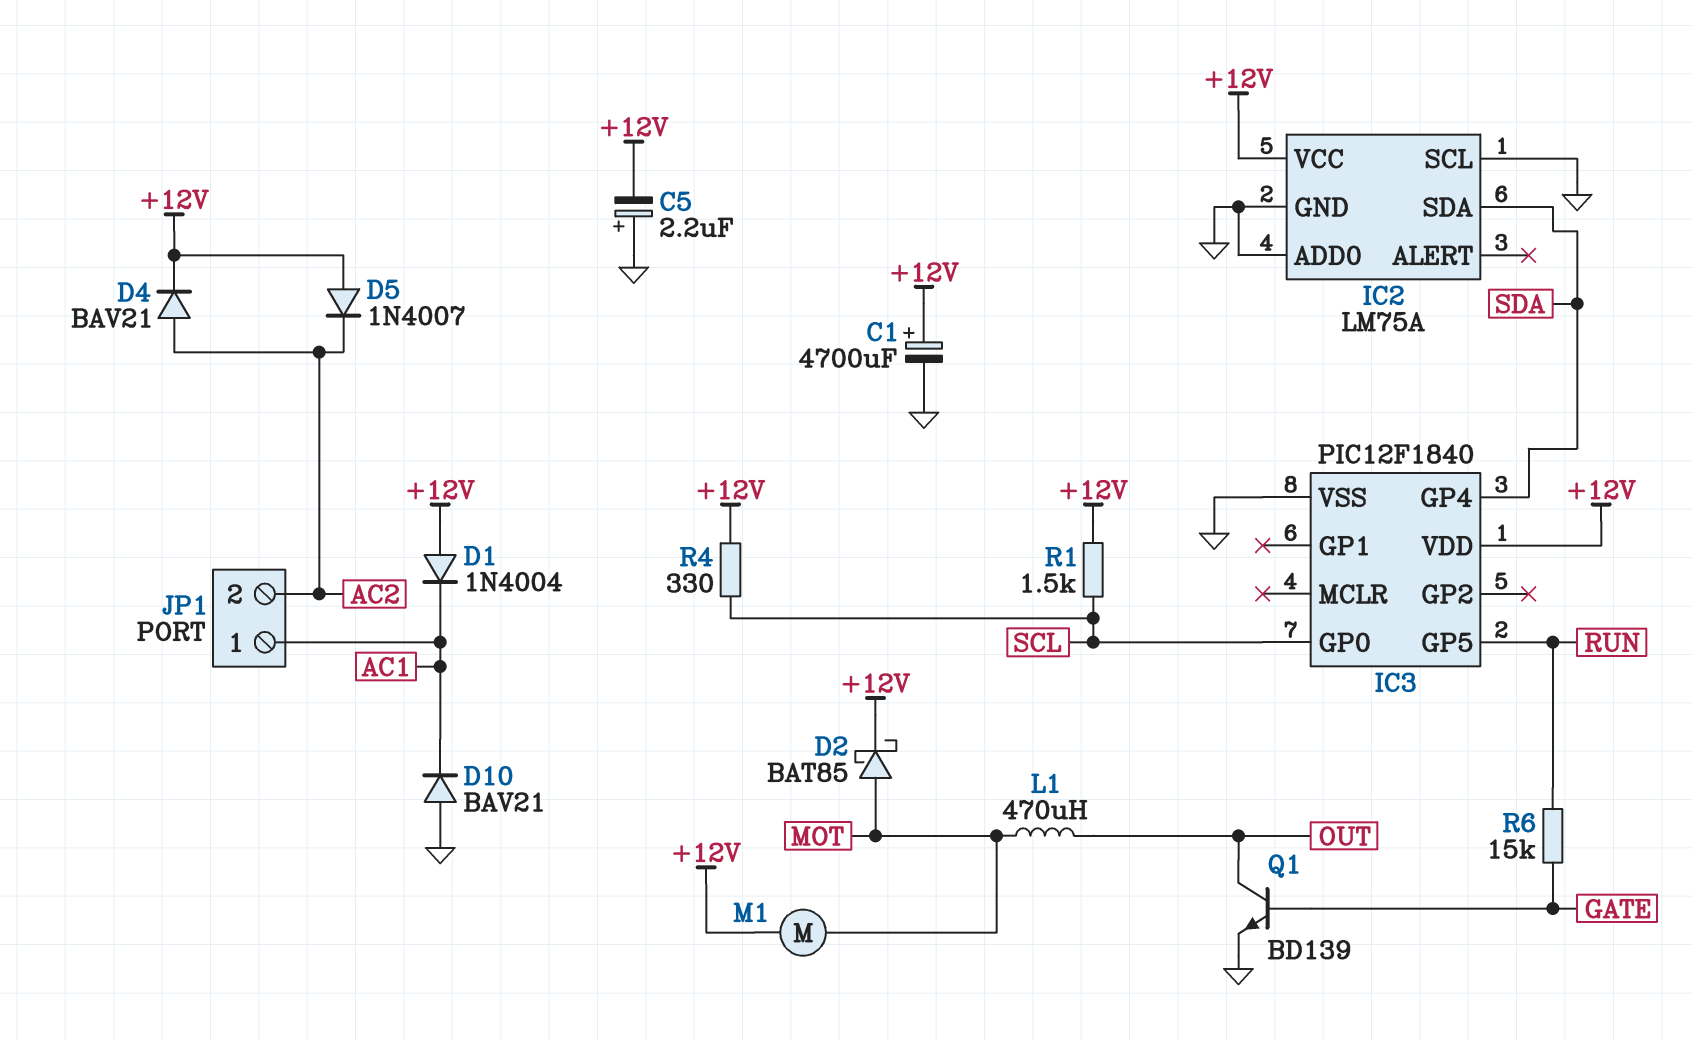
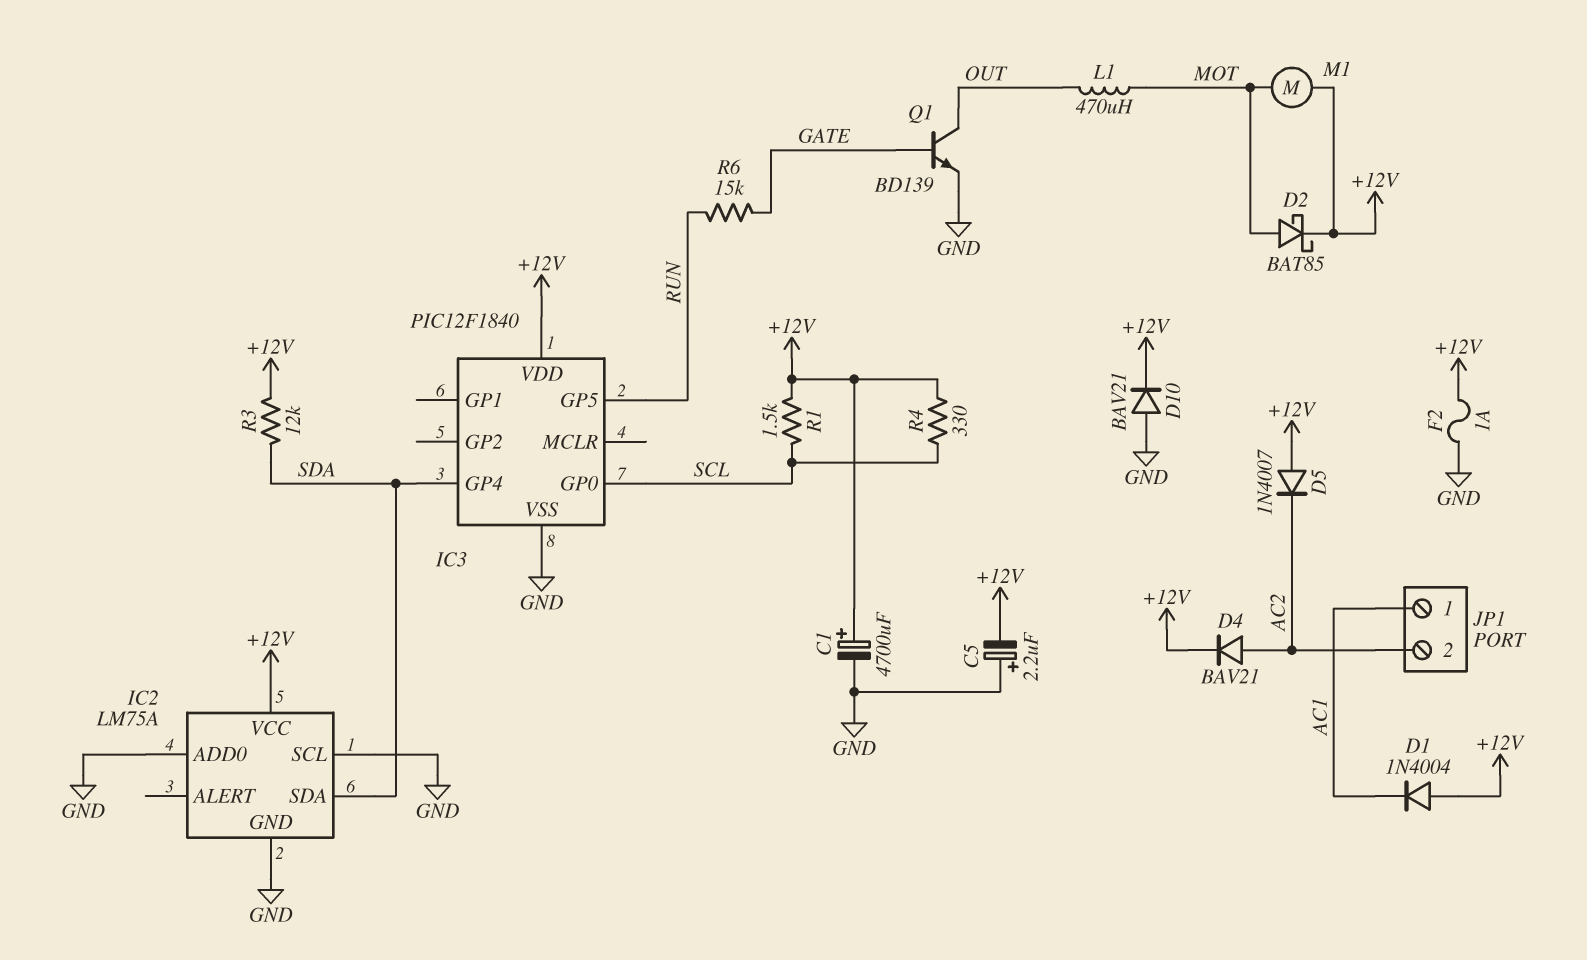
D10: diode BAV21 (A GND, K AC1) -> diode BAV21 (A GND, K +12V)
F2: none -> 1A (+12V, GND)
R3: none -> 12k (+12V, SDA)

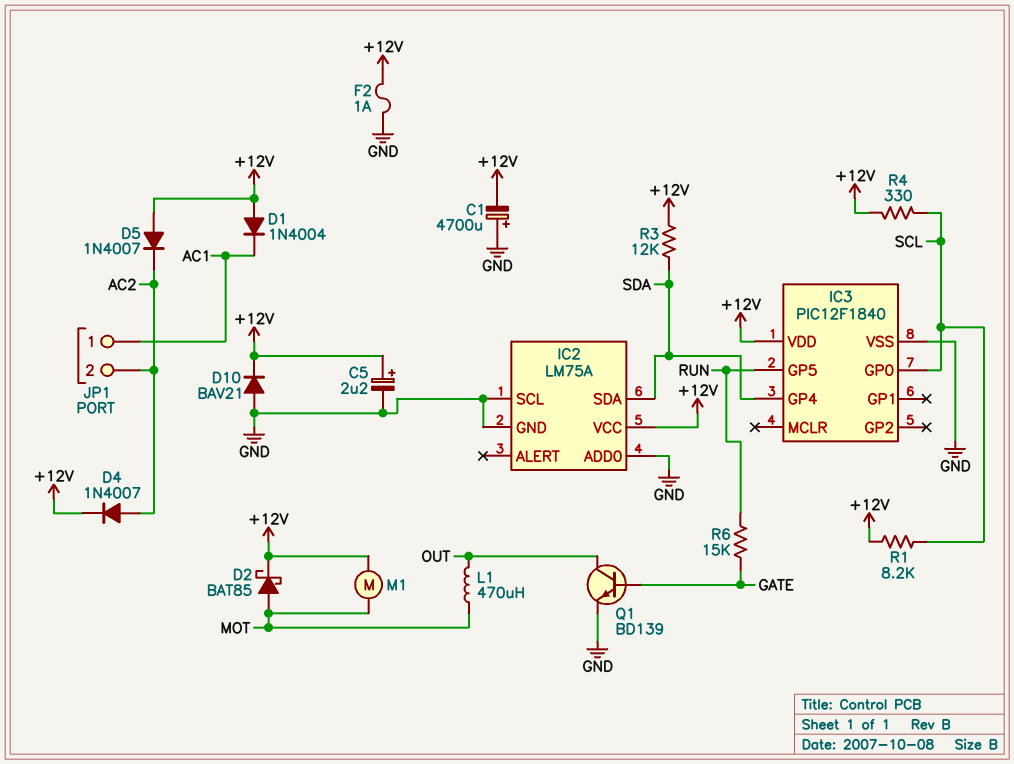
C1: 4700uF (plus +12V, minus GND) -> 4700uF (plus GND, minus +12V)
C5: 2.2uF (plus GND, minus +12V) -> 2.2uF (plus +12V, minus GND)
D4: diode BAV21 (A AC2, K +12V) -> diode 1N4007 (A AC2, K +12V)
R1: 1.5k (+12V, SCL) -> 8.2k (+12V, SCL)

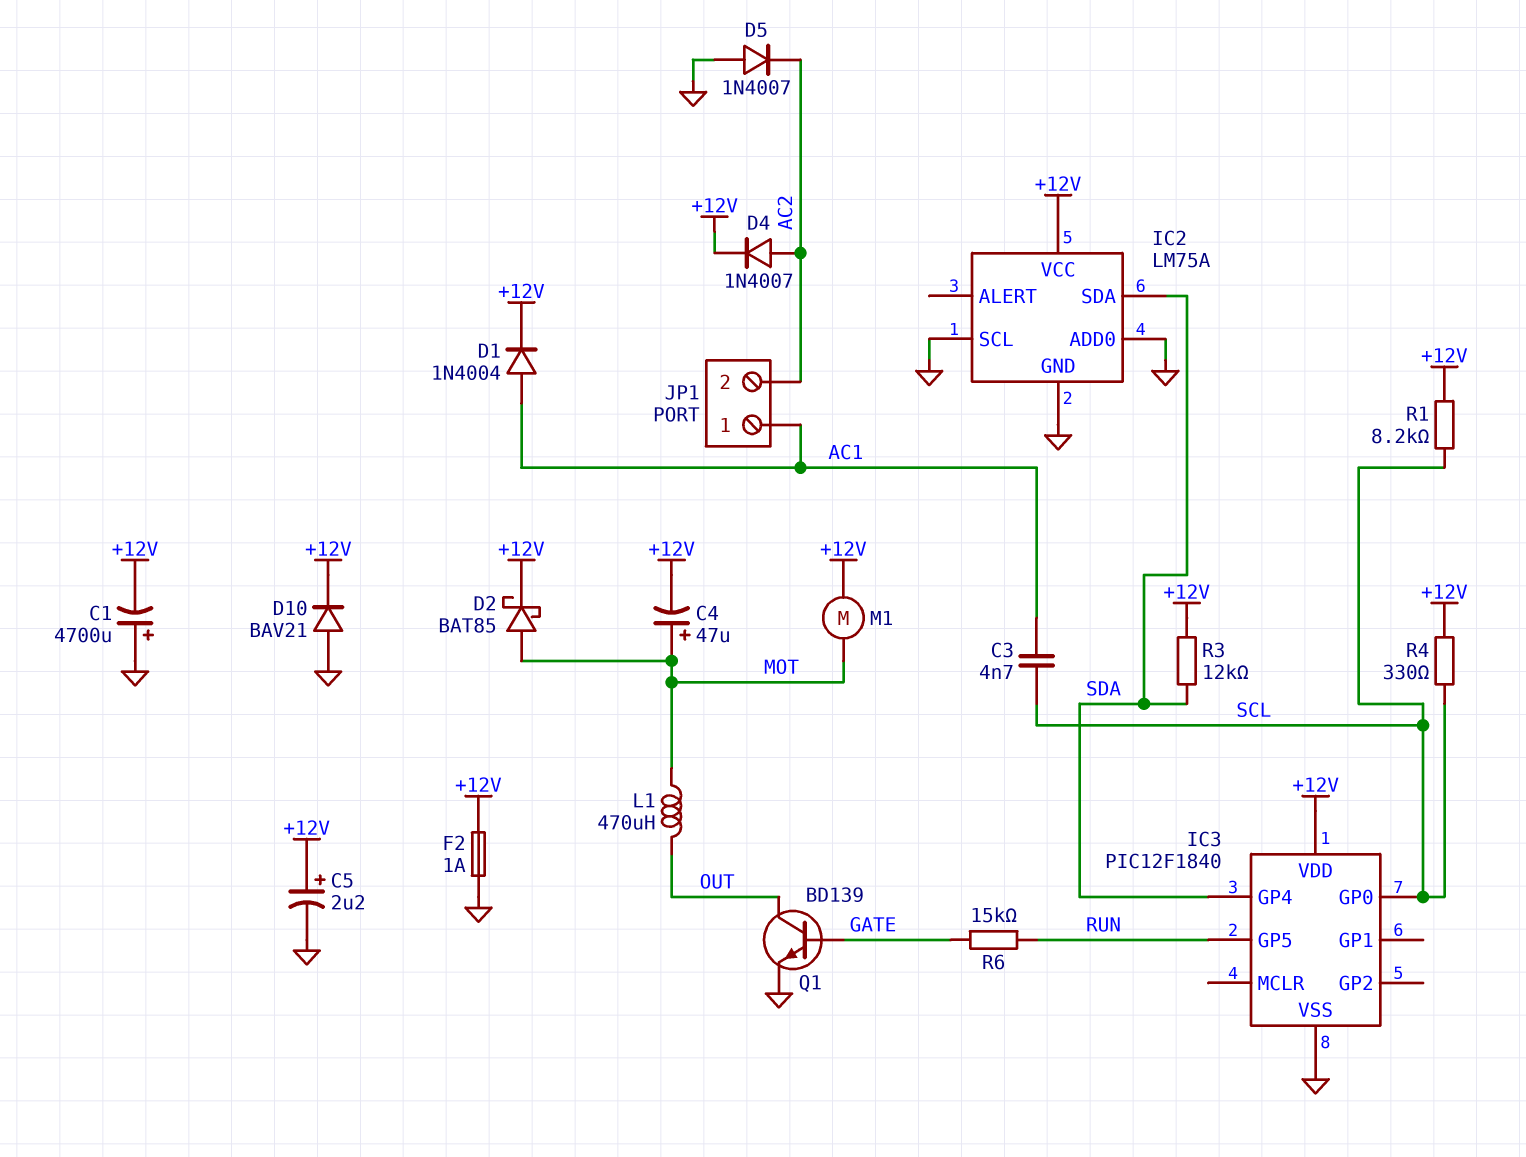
C3: none -> 4.7nF (AC1, SCL)
C4: none -> 47uF (plus MOT, minus +12V)
D1: diode 1N4004 (A +12V, K AC1) -> diode 1N4004 (A AC1, K +12V)
D5: diode 1N4007 (A +12V, K AC2) -> diode 1N4007 (A GND, K AC2)

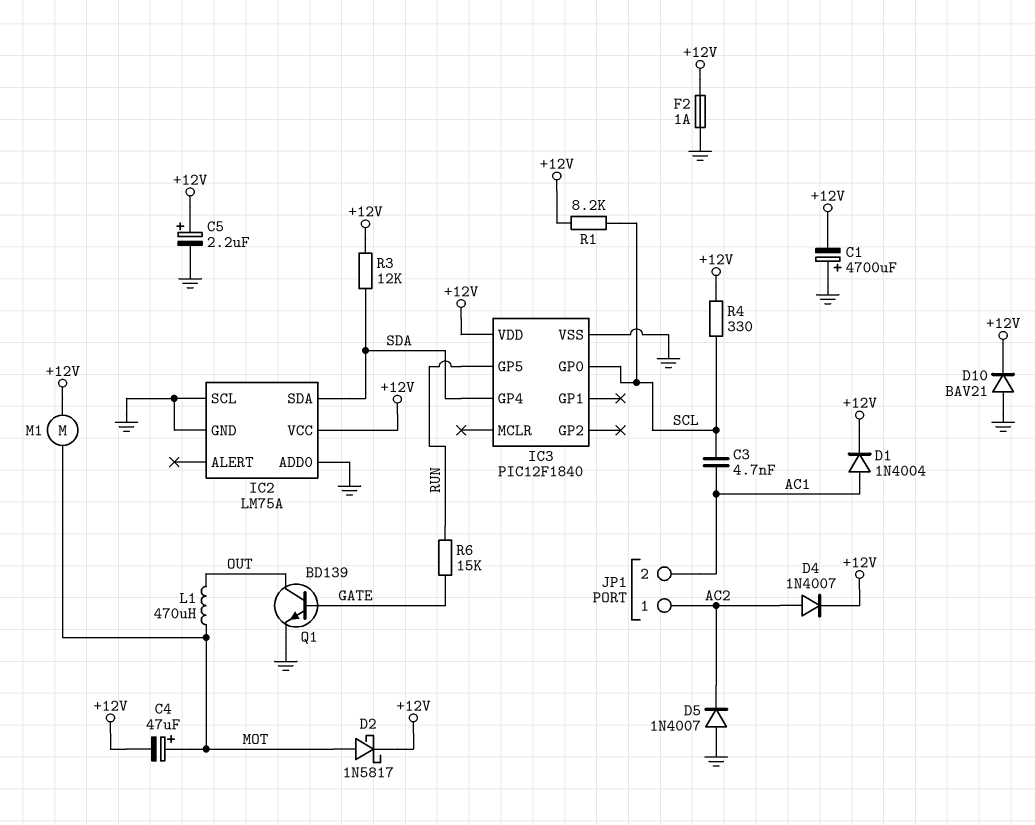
D2: schottky BAT85 (A MOT, K +12V) -> schottky 1N5817 (A MOT, K +12V)
JP1 pin 1: AC1 -> AC2
JP1 pin 2: AC2 -> AC1

